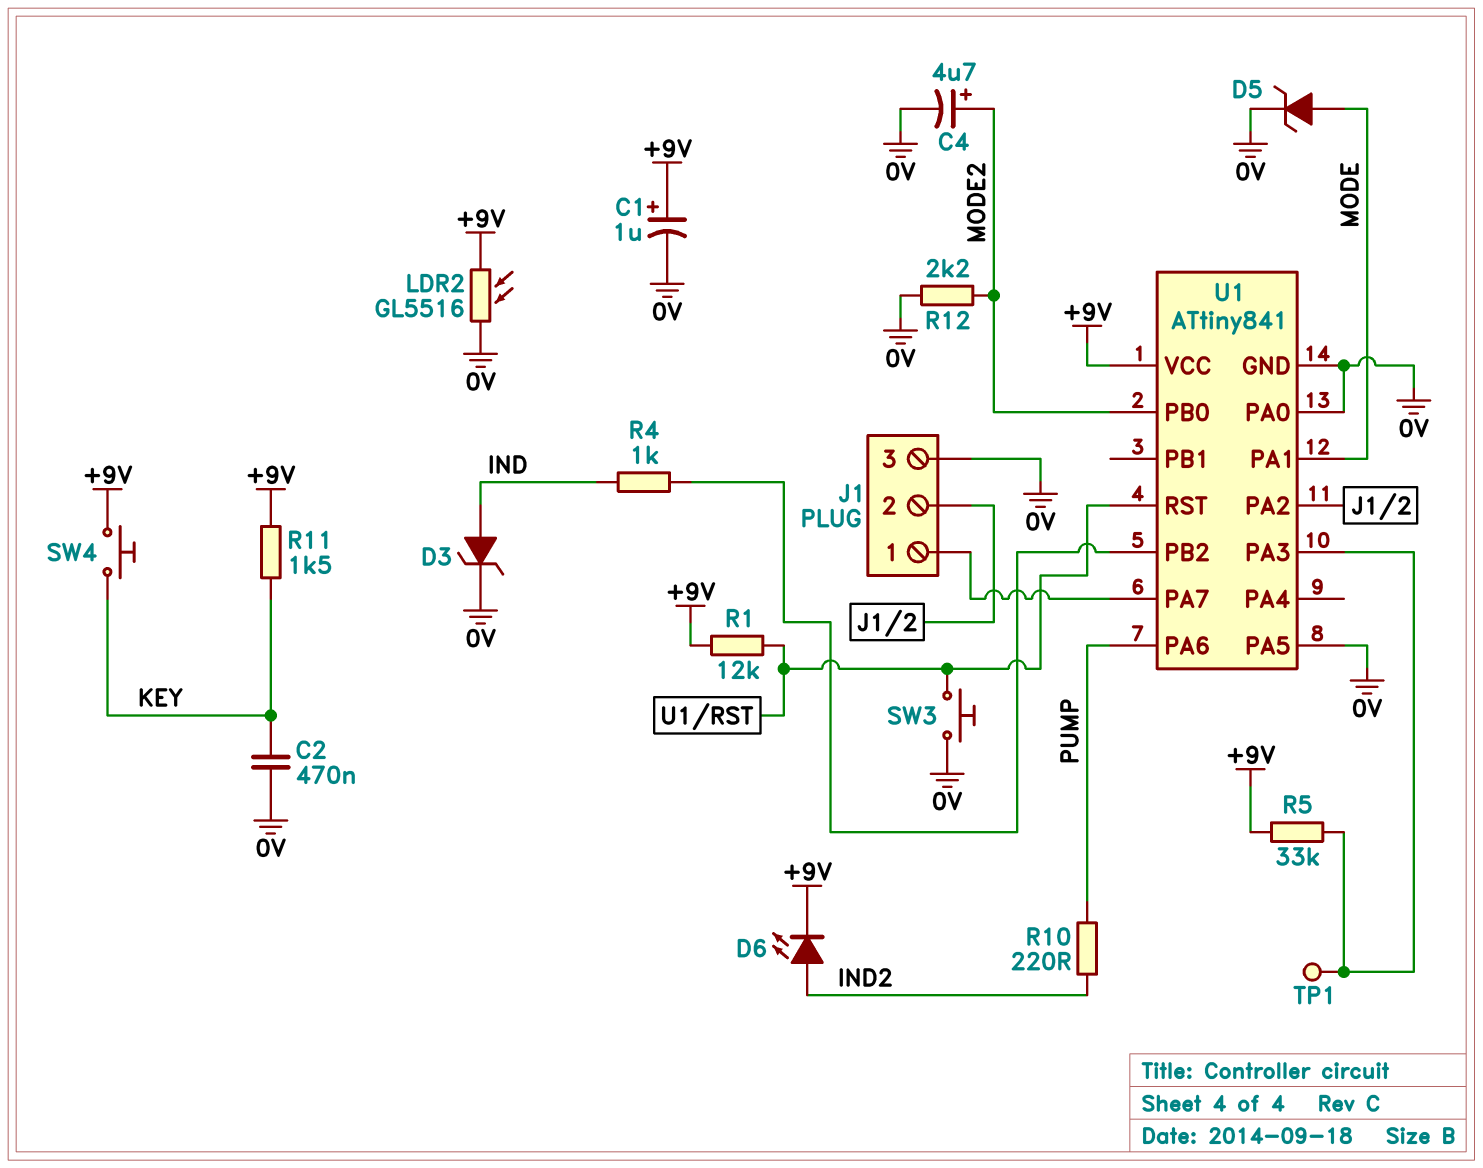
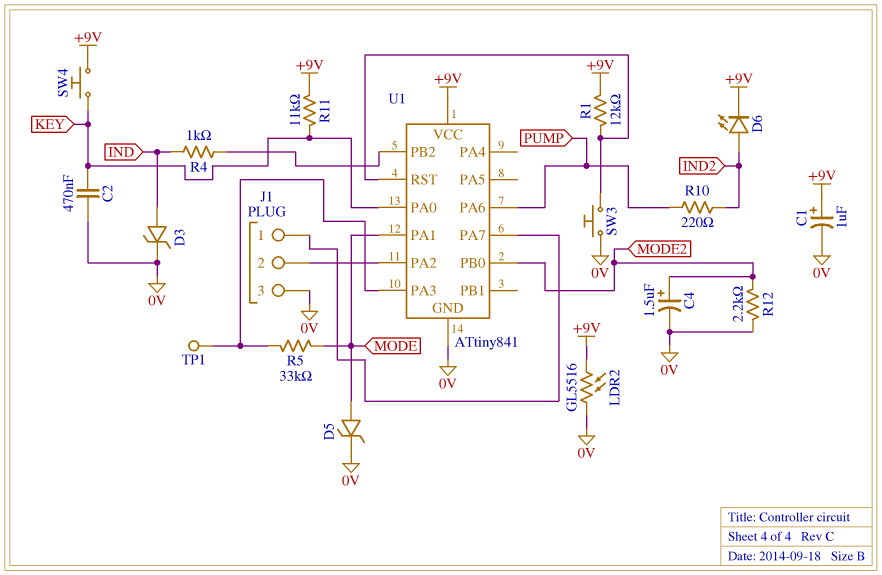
C4: 4.7uF (plus MODE2, minus 0V) -> 1.5uF (plus MODE2, minus 0V)
R5: 33k (+9V, U1/PA3) -> 33k (MODE, U1/PA3)
R11: 1.5k (+9V, KEY) -> 11k (+9V, KEY)
U1 pin PA0: 0V -> KEY
U1 pin PA5: 0V -> none

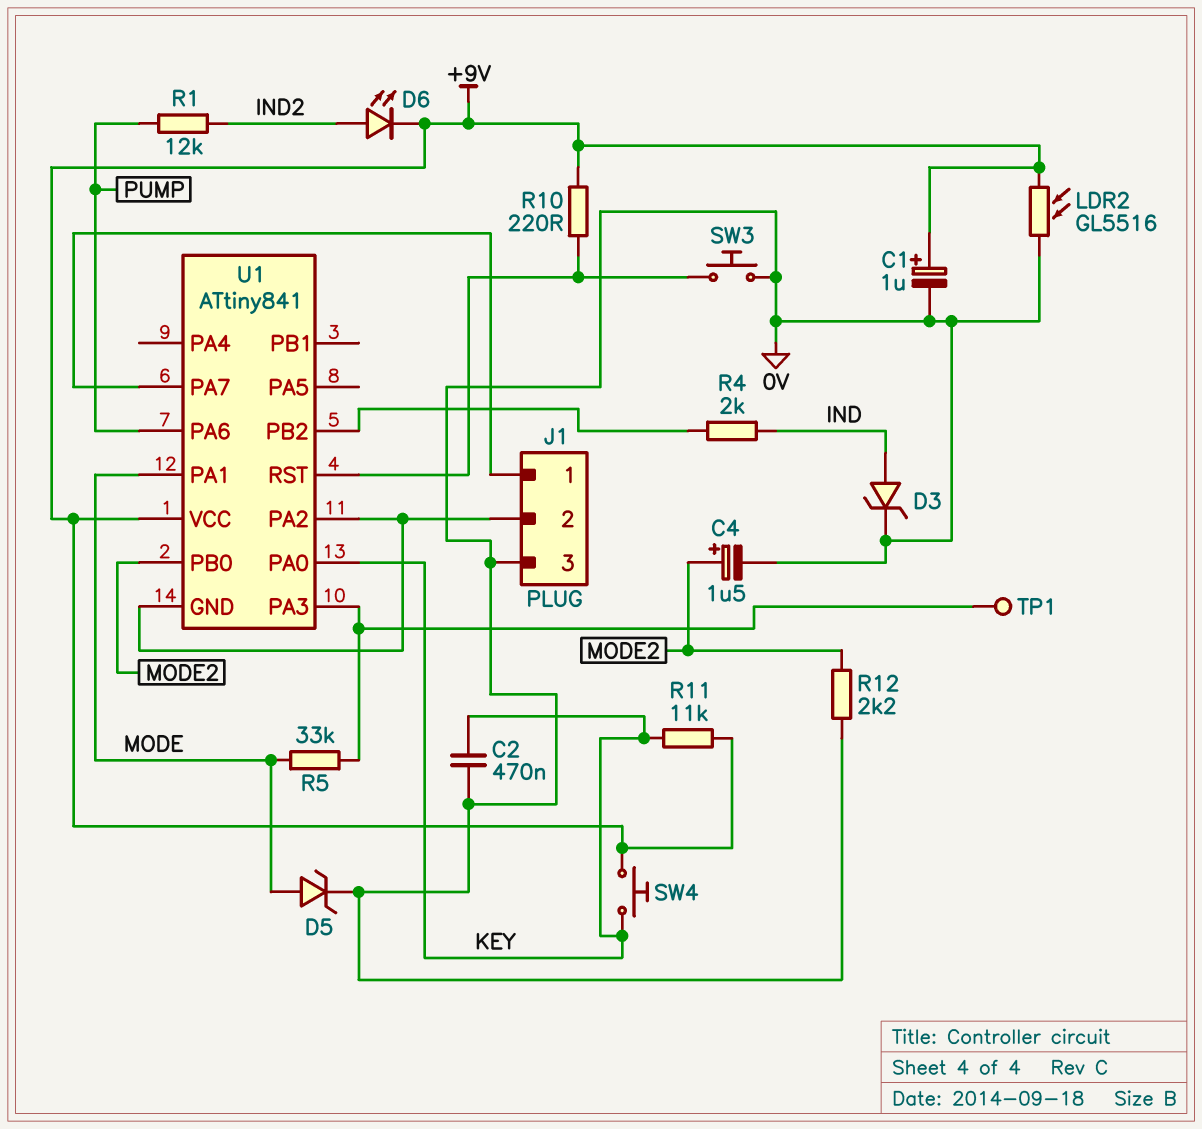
R1: 12k (+9V, U1/RST) -> 12k (IND2, PUMP)
R4: 1k (IND, U1/PB2) -> 2k (IND, U1/PB2)
R10: 220 (IND2, PUMP) -> 220 (+9V, U1/RST)
U1 pin GND: 0V -> J1/2

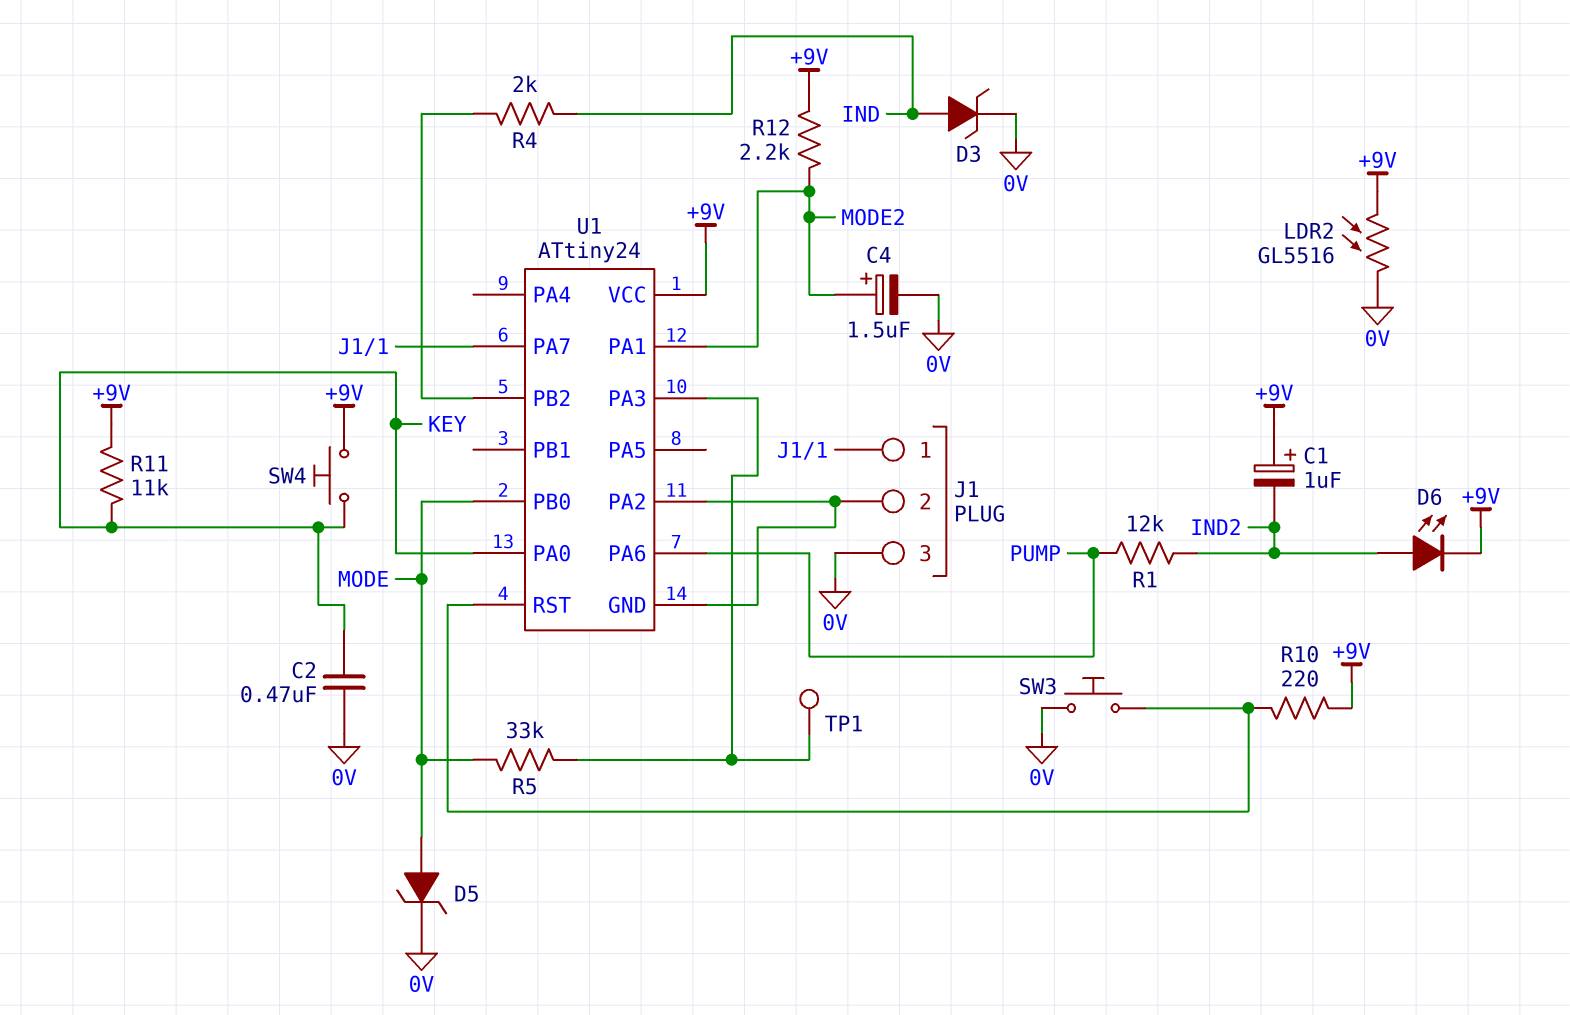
C1: 1uF (plus +9V, minus 0V) -> 1uF (plus +9V, minus IND2)
R12: 2.2k (0V, MODE2) -> 2.2k (+9V, MODE2)
U1: ATtiny841 -> ATtiny24
U1 pin PA1: MODE -> MODE2
U1 pin PB0: MODE2 -> MODE

